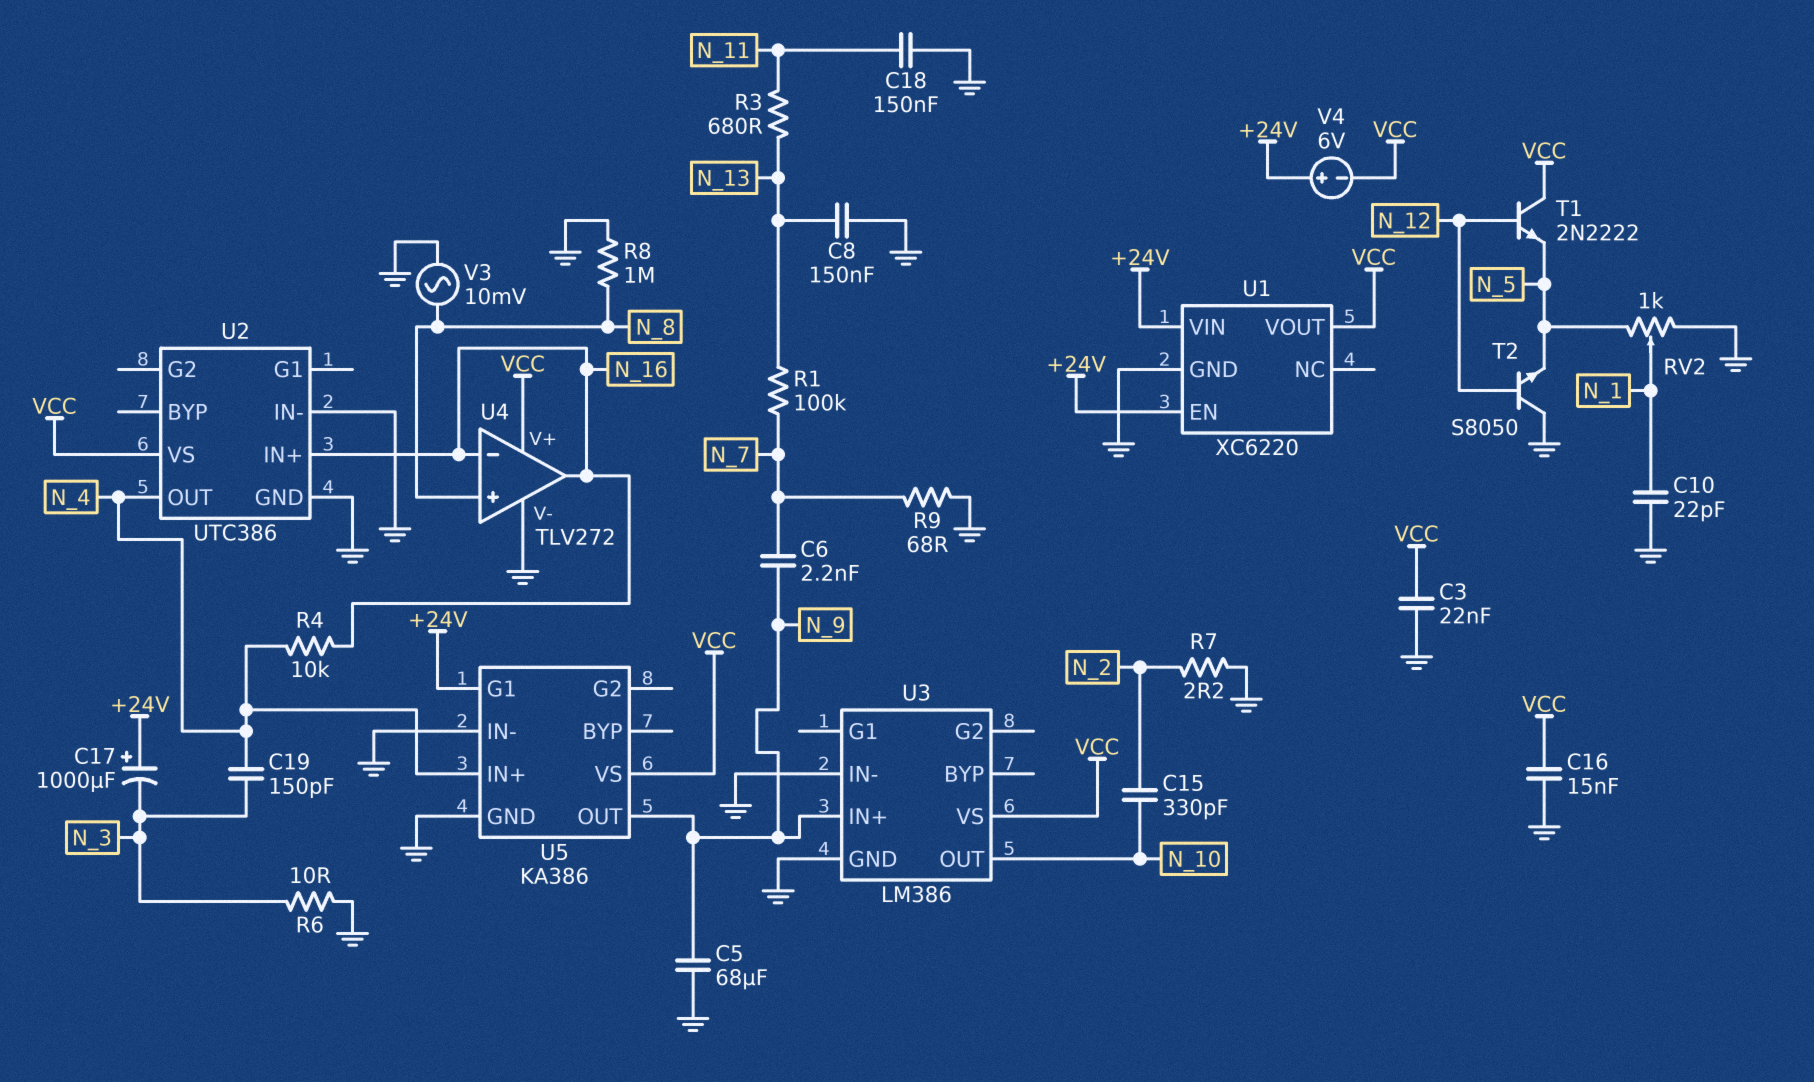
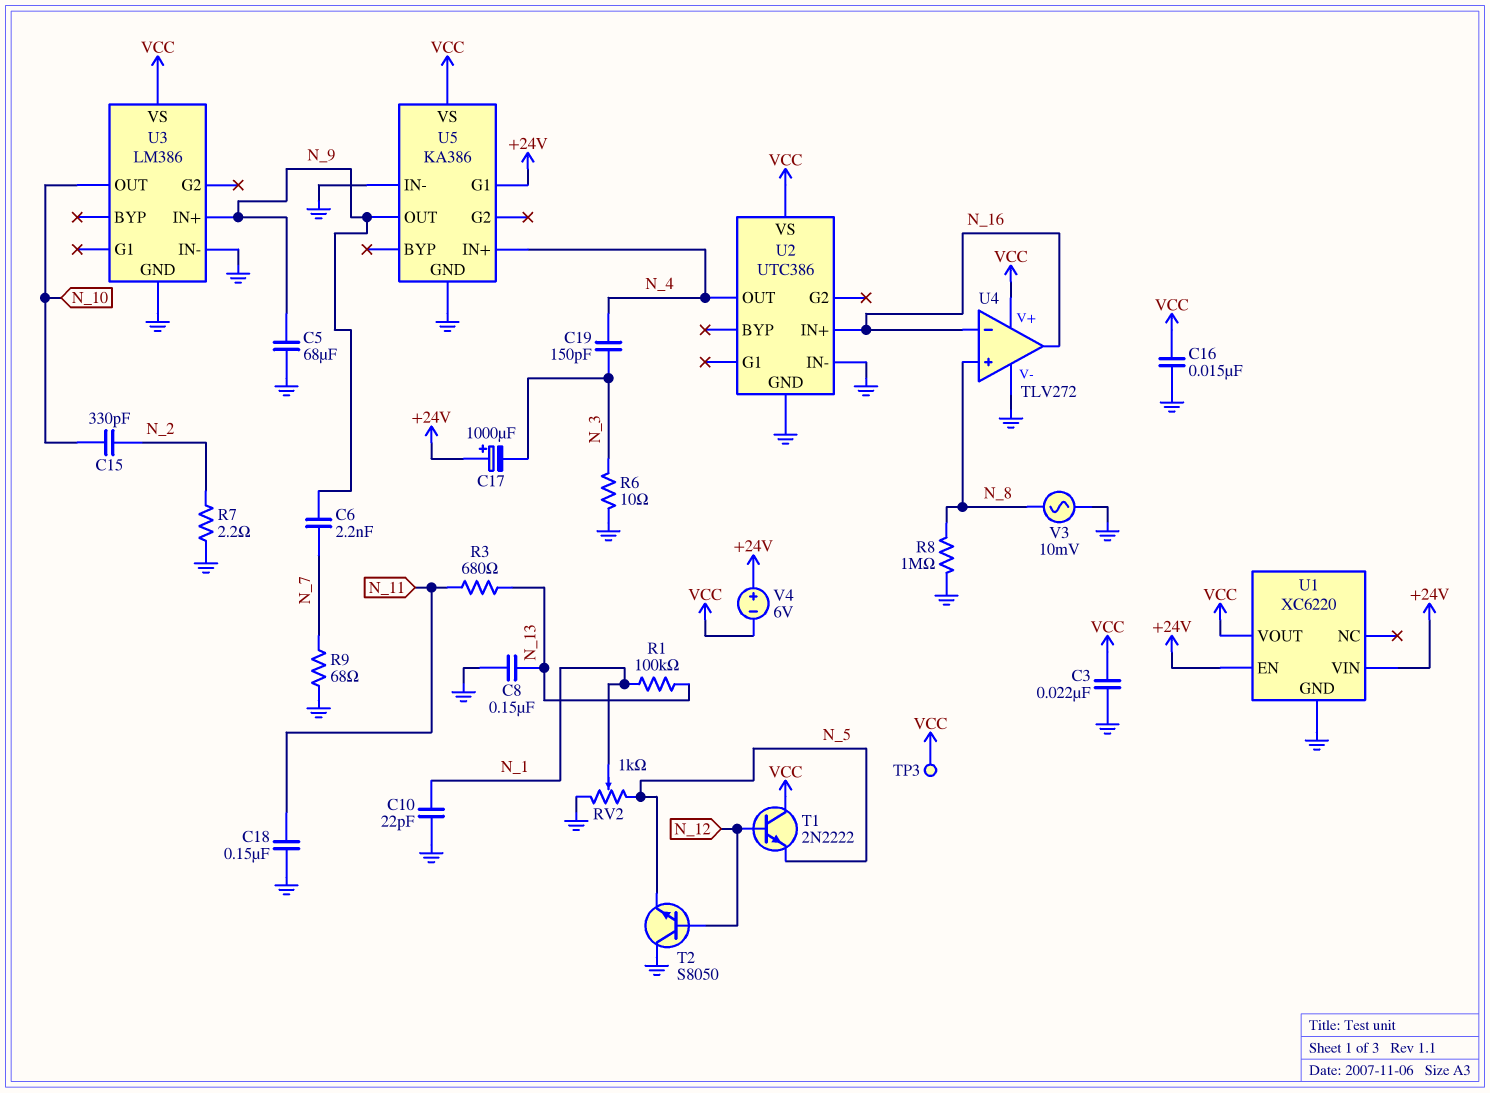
R1: 100k (N_7, N_13) -> 100k (N_1, N_13)
R4: 10k (N_4, N_16) -> none
TP3: none -> test point (VCC)

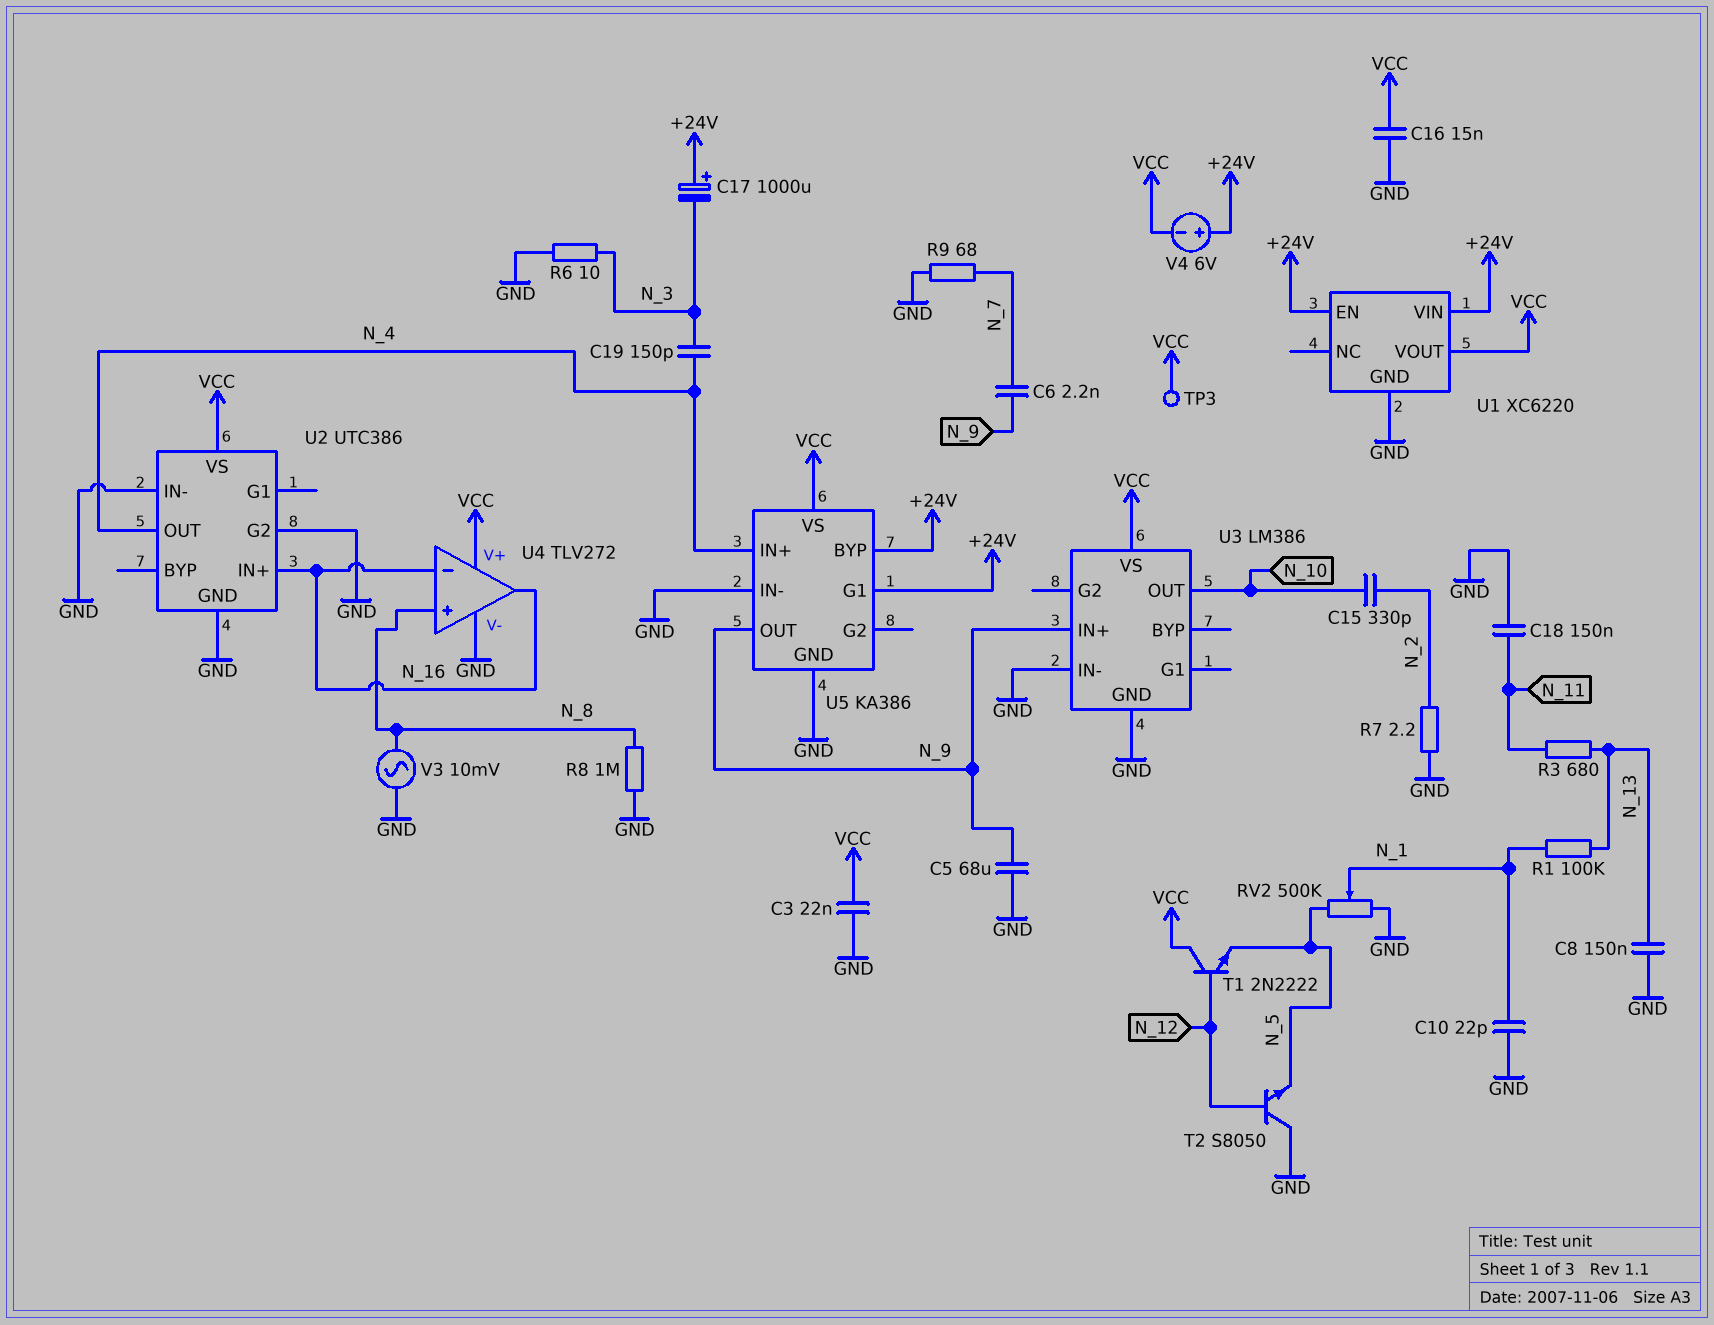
RV2: 1k (GND, N_5, wiper N_1) -> 500k (GND, N_5, wiper N_1)
U2 pin G2: none -> GND
U5 pin BYP: none -> +24V

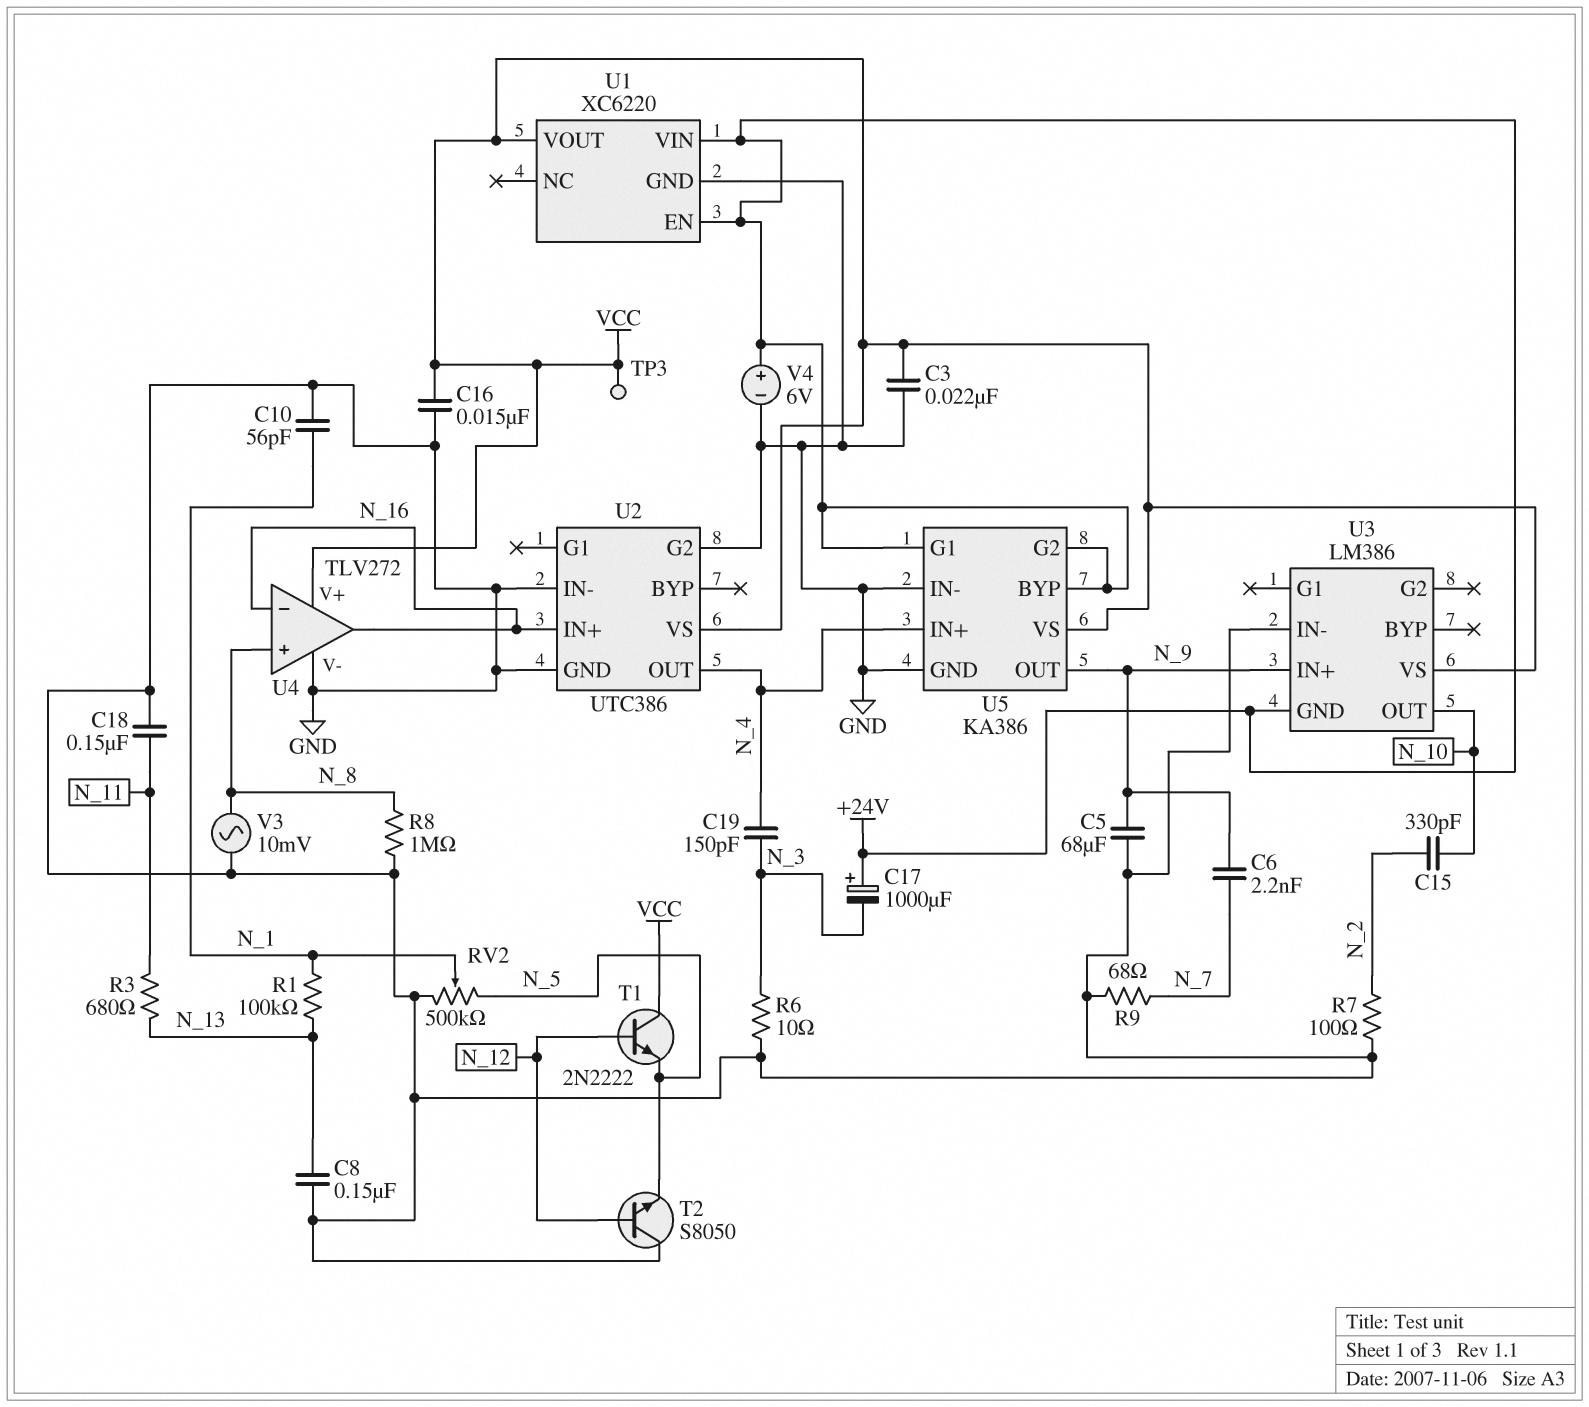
C10: 22pF (GND, N_1) -> 56pF (GND, N_1)
R7: 2.2 (GND, N_2) -> 100 (GND, N_2)
U3 pin GND: GND -> +24V
U5 pin G2: none -> +24V
V4: 6V (plus +24V, minus VCC) -> 6V (plus +24V, minus GND)

